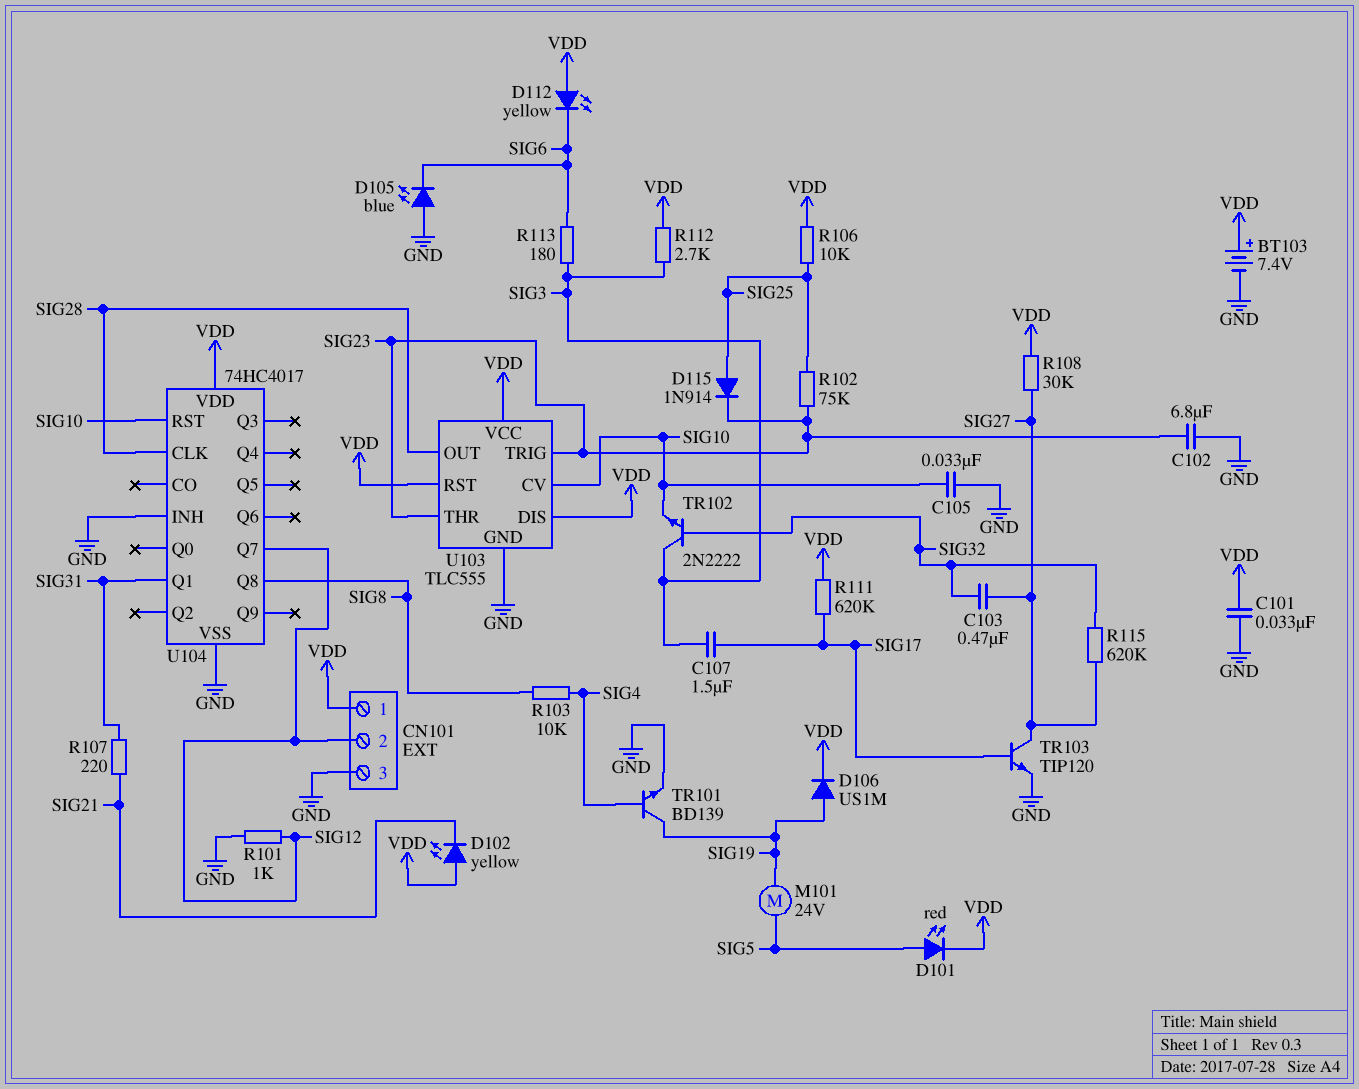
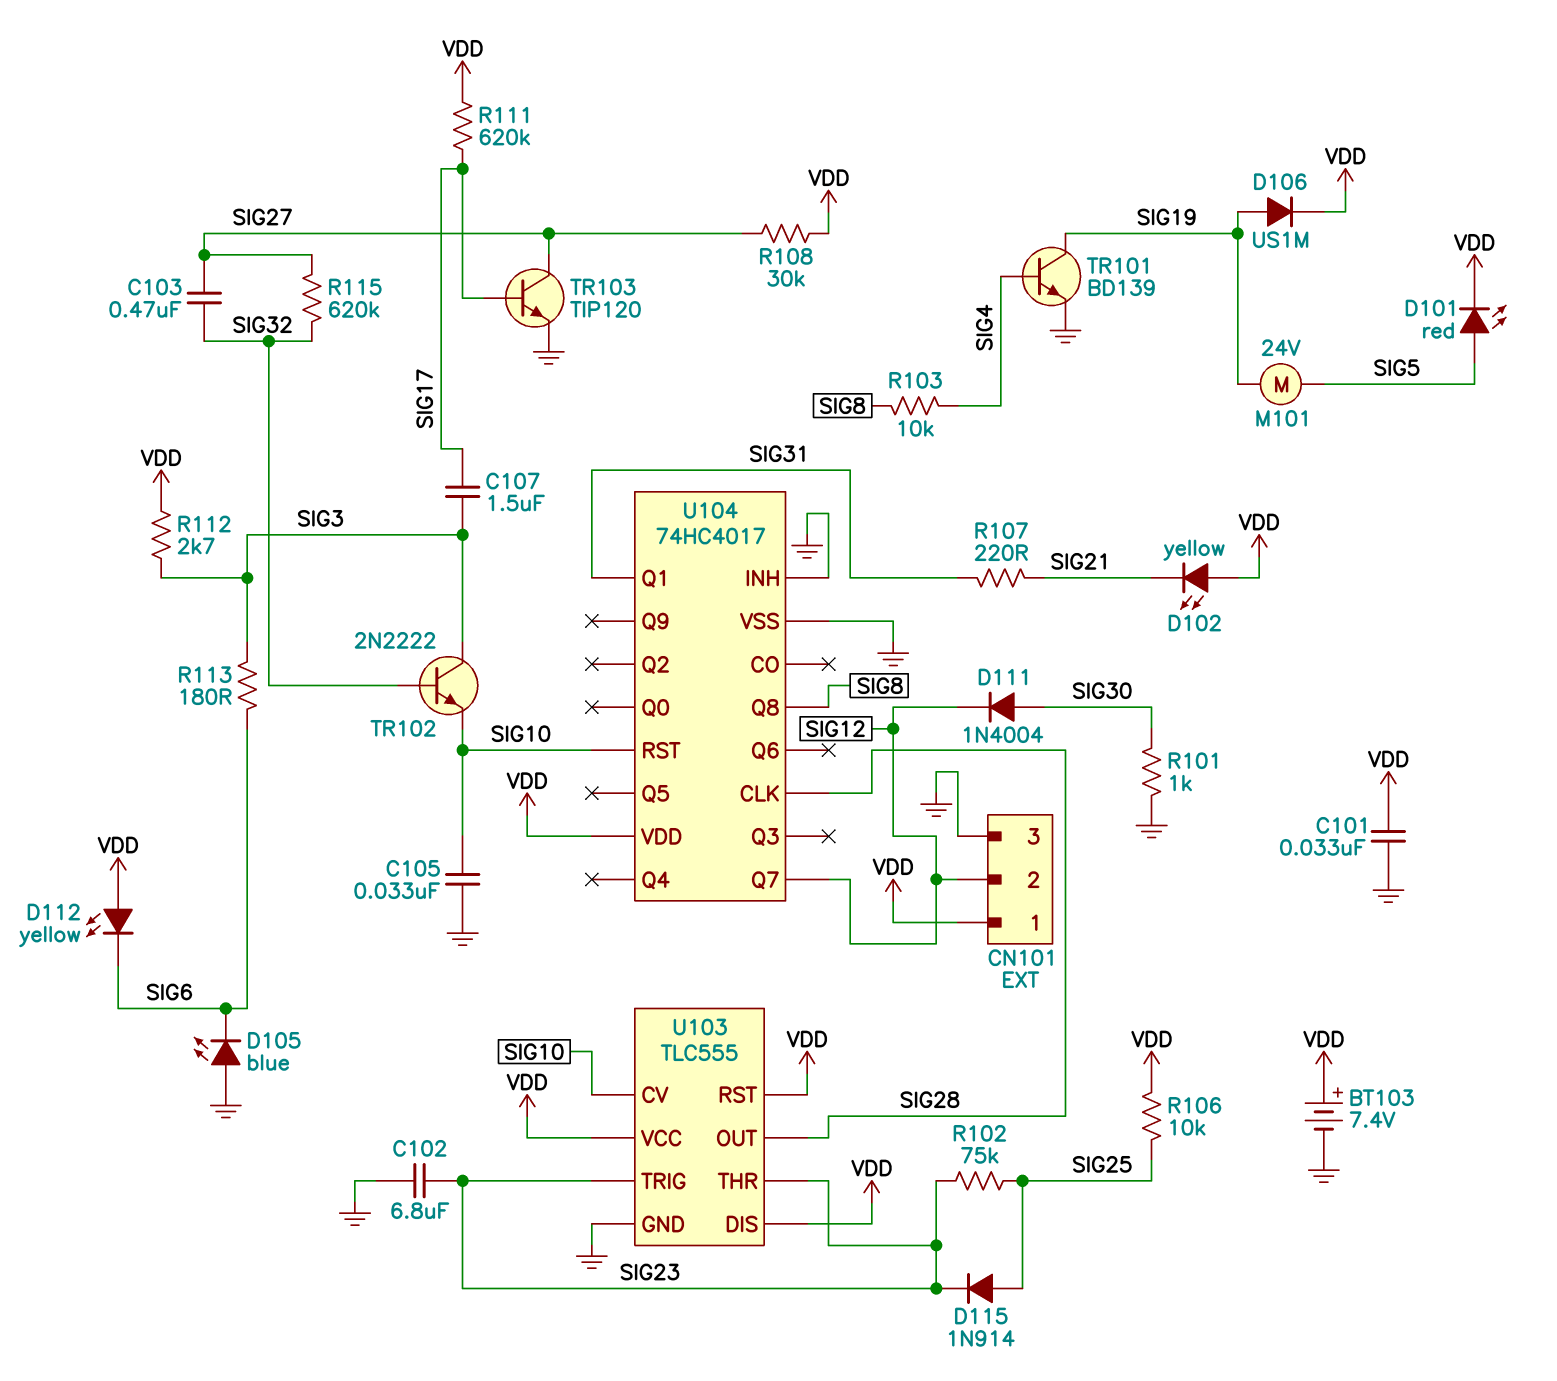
D111: none -> diode 1N4004 (A SIG30, K SIG12)
R101: 1k (GND, SIG12) -> 1k (GND, SIG30)

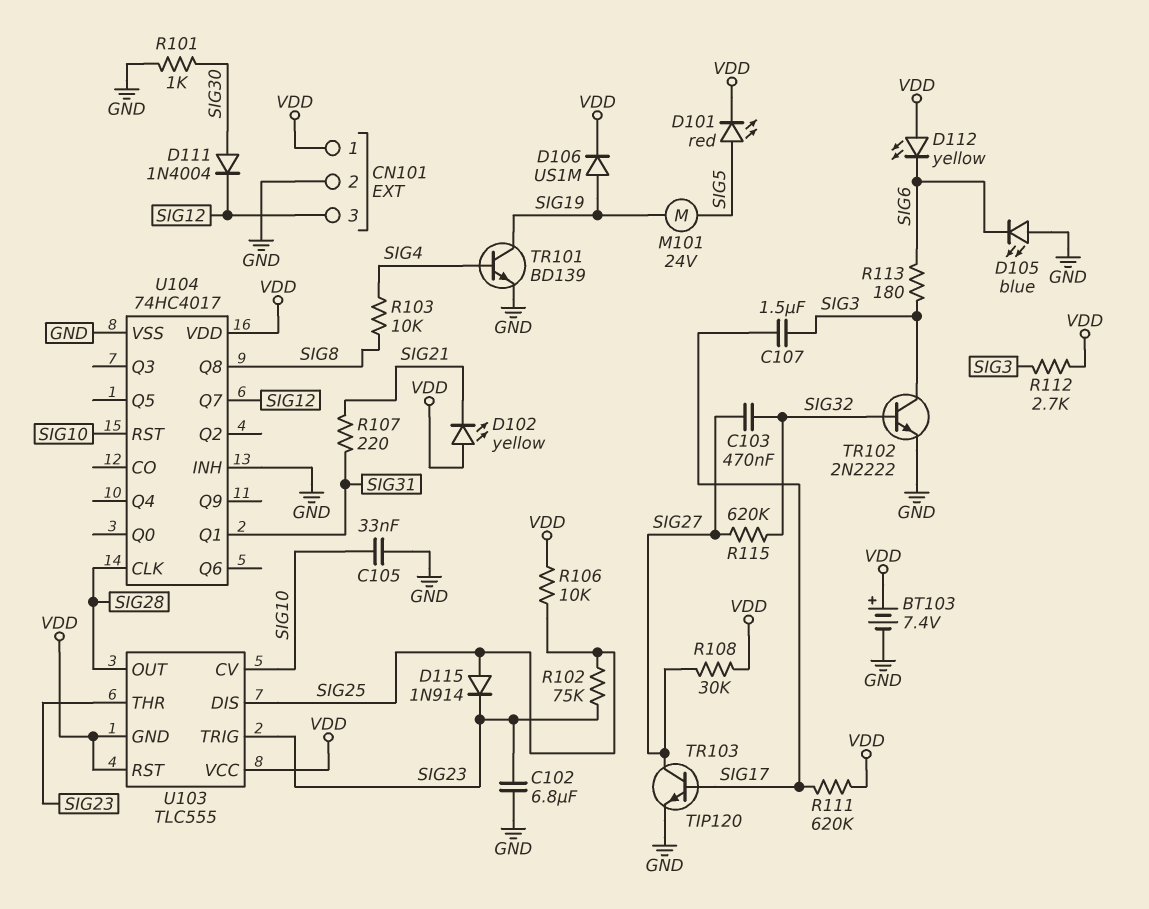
C101: 33nF (GND, VDD) -> none
CN101 pin 2: SIG12 -> GND
CN101 pin 3: GND -> SIG12
TR102: NPN 2N2222 (B SIG32, C SIG3, E SIG10) -> NPN 2N2222 (B SIG32, C SIG3, E GND)
U103 pin DIS: VDD -> SIG25
U103 pin GND: GND -> VDD

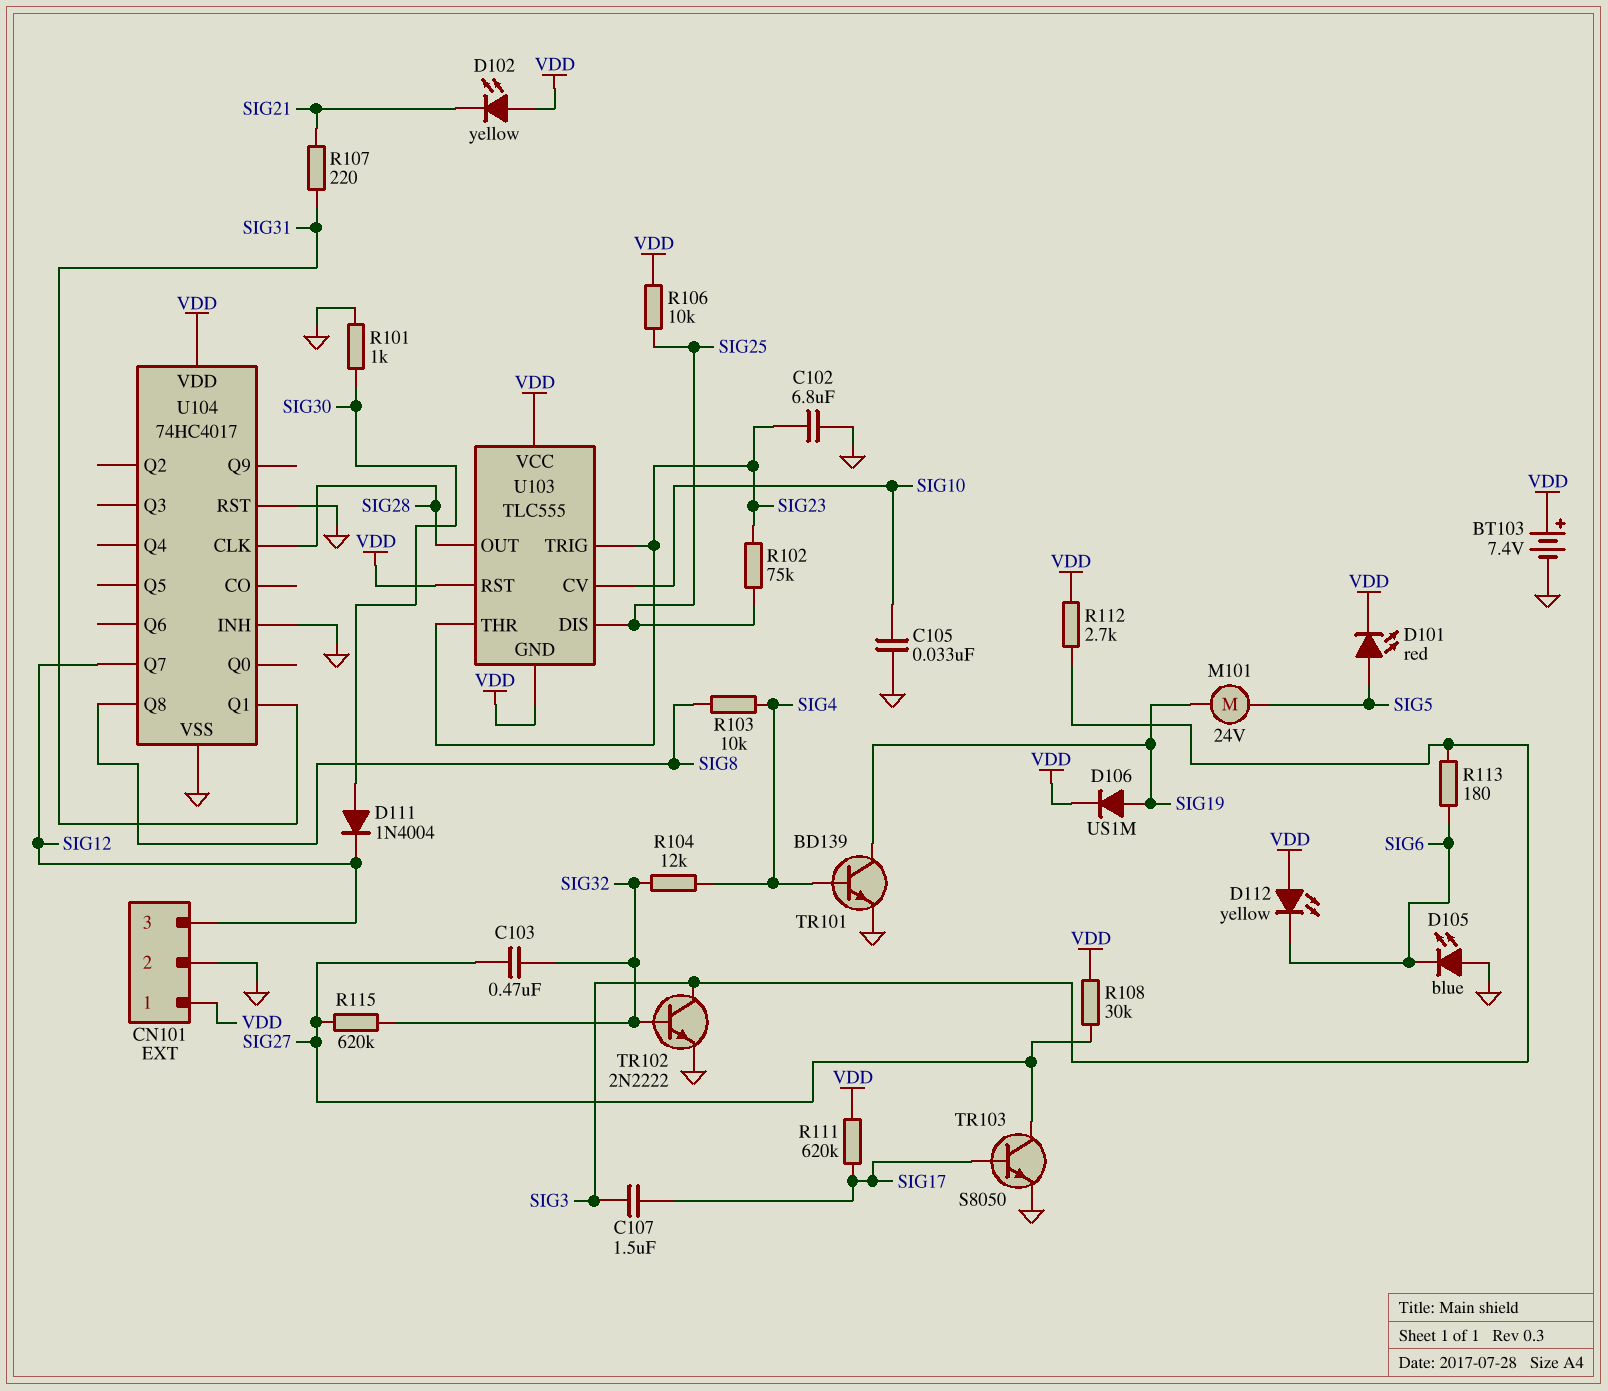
D115: diode 1N914 (A SIG25, K SIG23) -> none
R104: none -> 12k (SIG4, SIG32)
TR103: NPN TIP120 (B SIG17, C SIG27, E GND) -> NPN S8050 (B SIG17, C SIG27, E GND)
U104 pin RST: SIG10 -> GND

